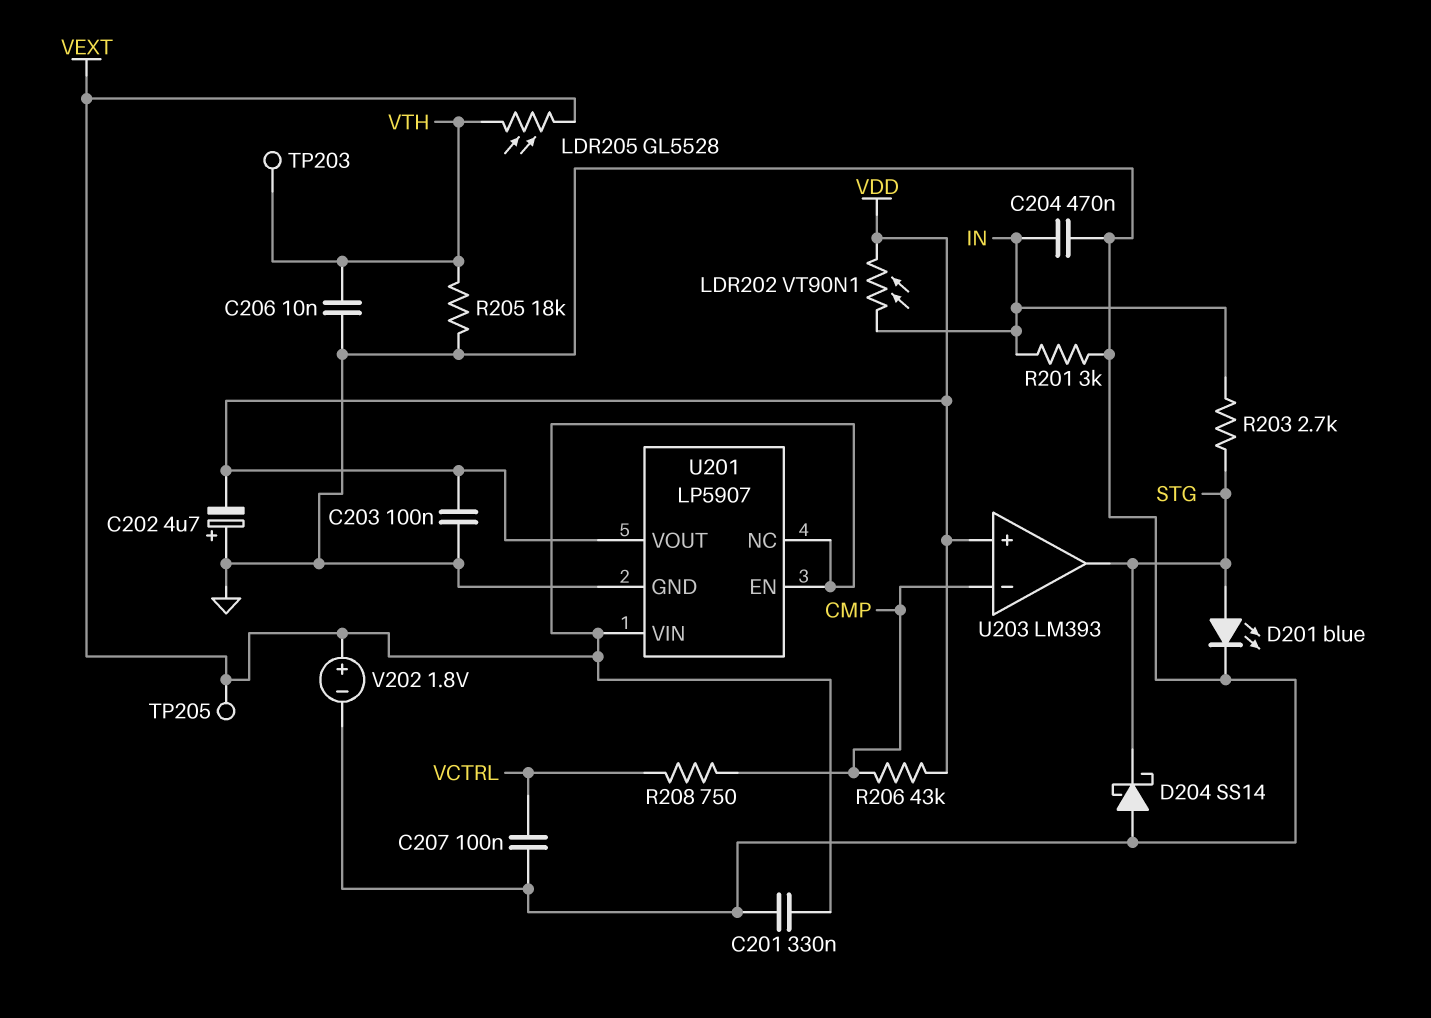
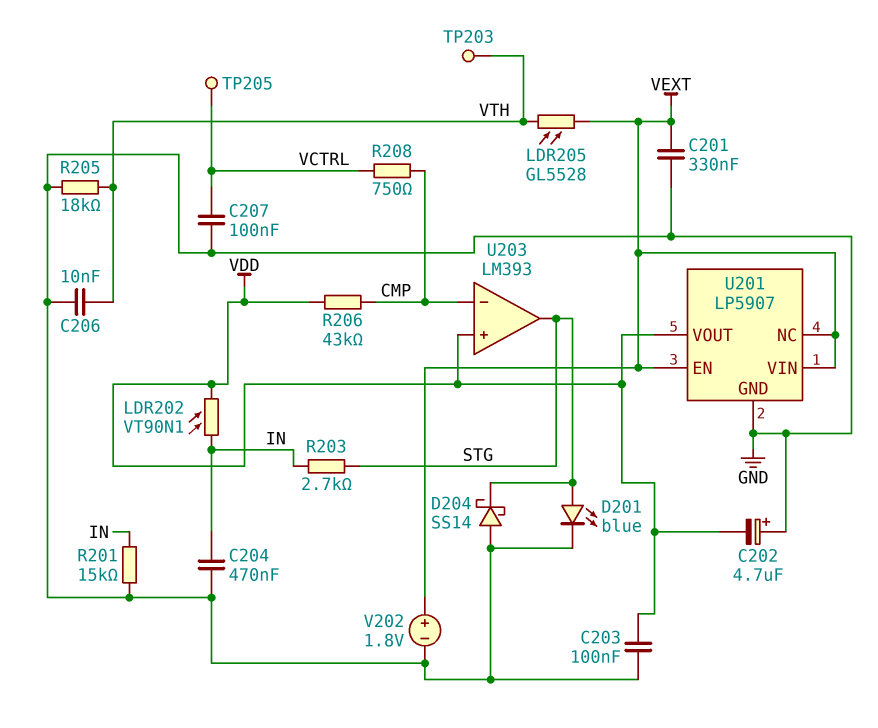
R201: 3k (GND, IN) -> 15k (GND, IN)
TP205: test point (VEXT) -> test point (VCTRL)

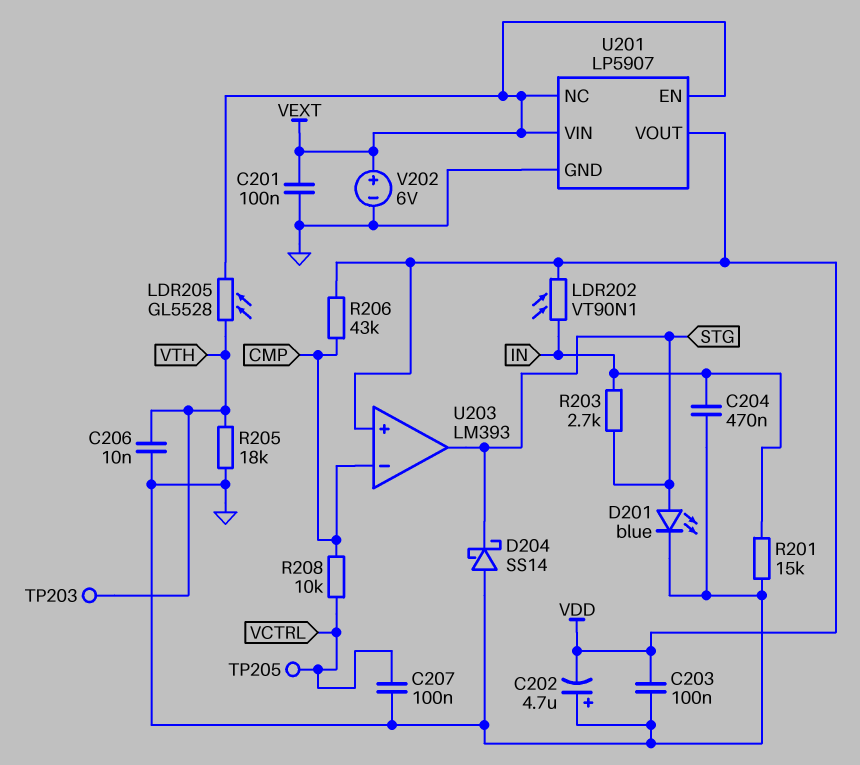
C201: 330nF (GND, VEXT) -> 100nF (GND, VEXT)
R208: 750 (CMP, VCTRL) -> 10k (CMP, VCTRL)
V202: 1.8V (plus VEXT, minus GND) -> 6V (plus VEXT, minus GND)

